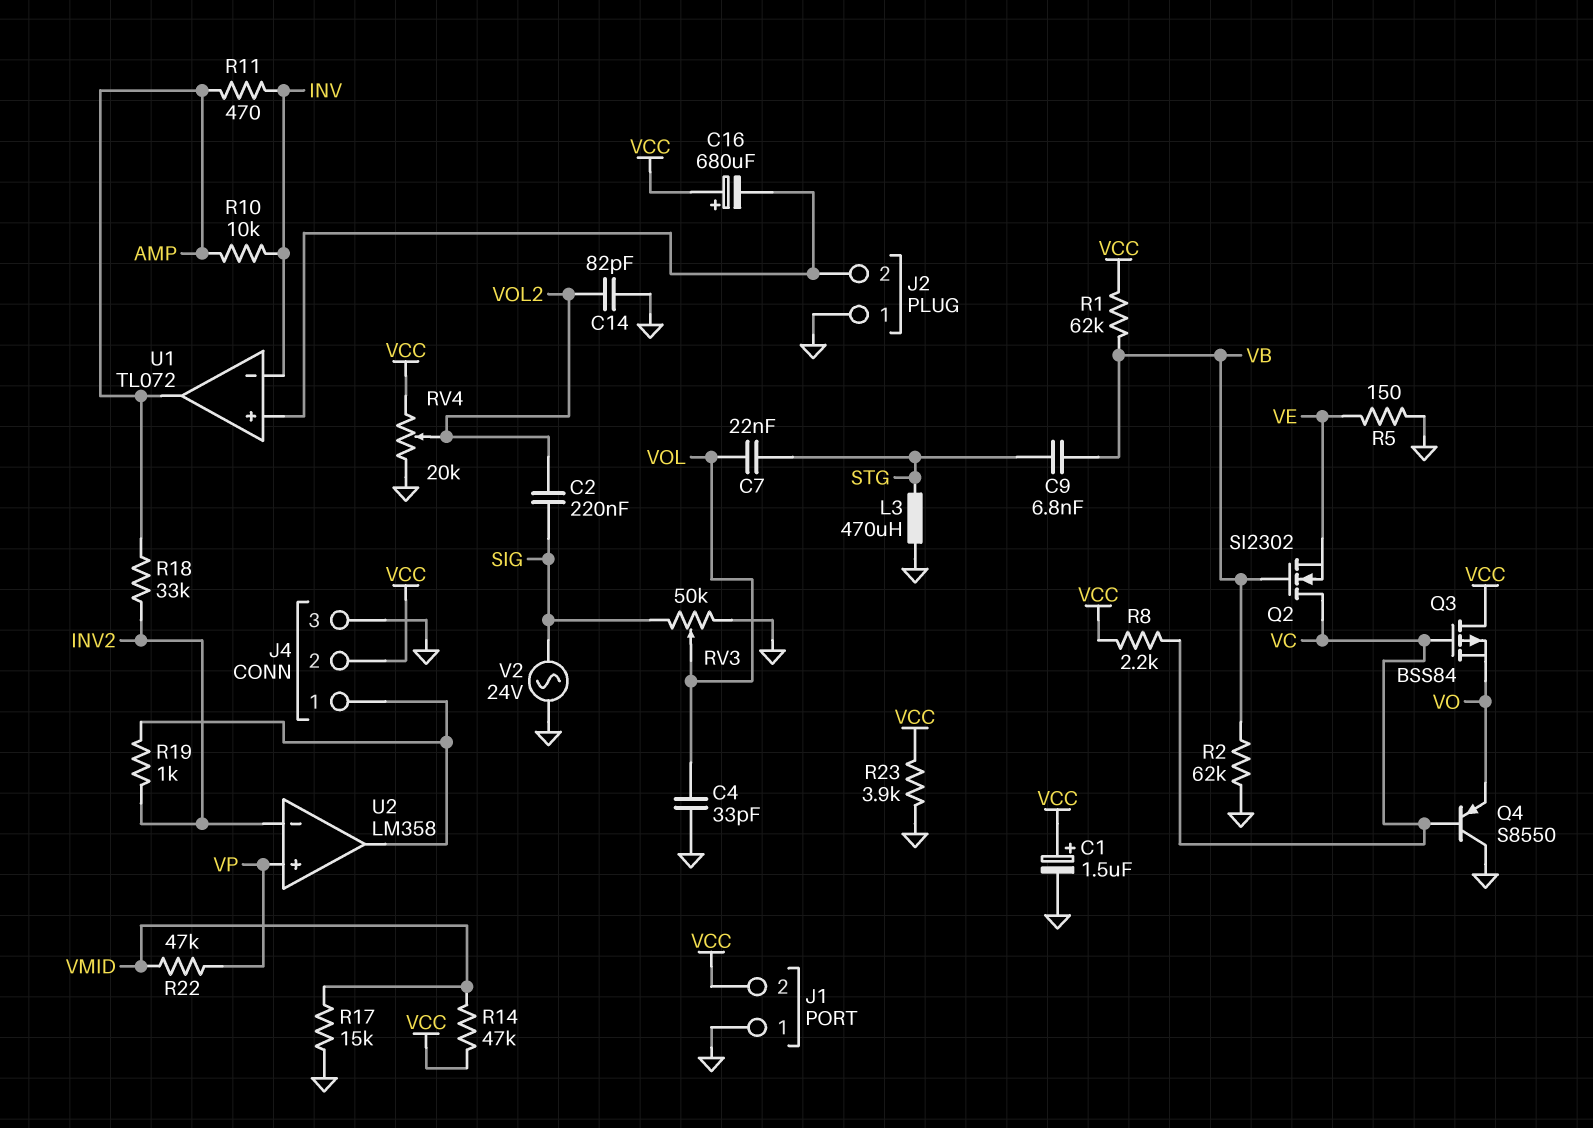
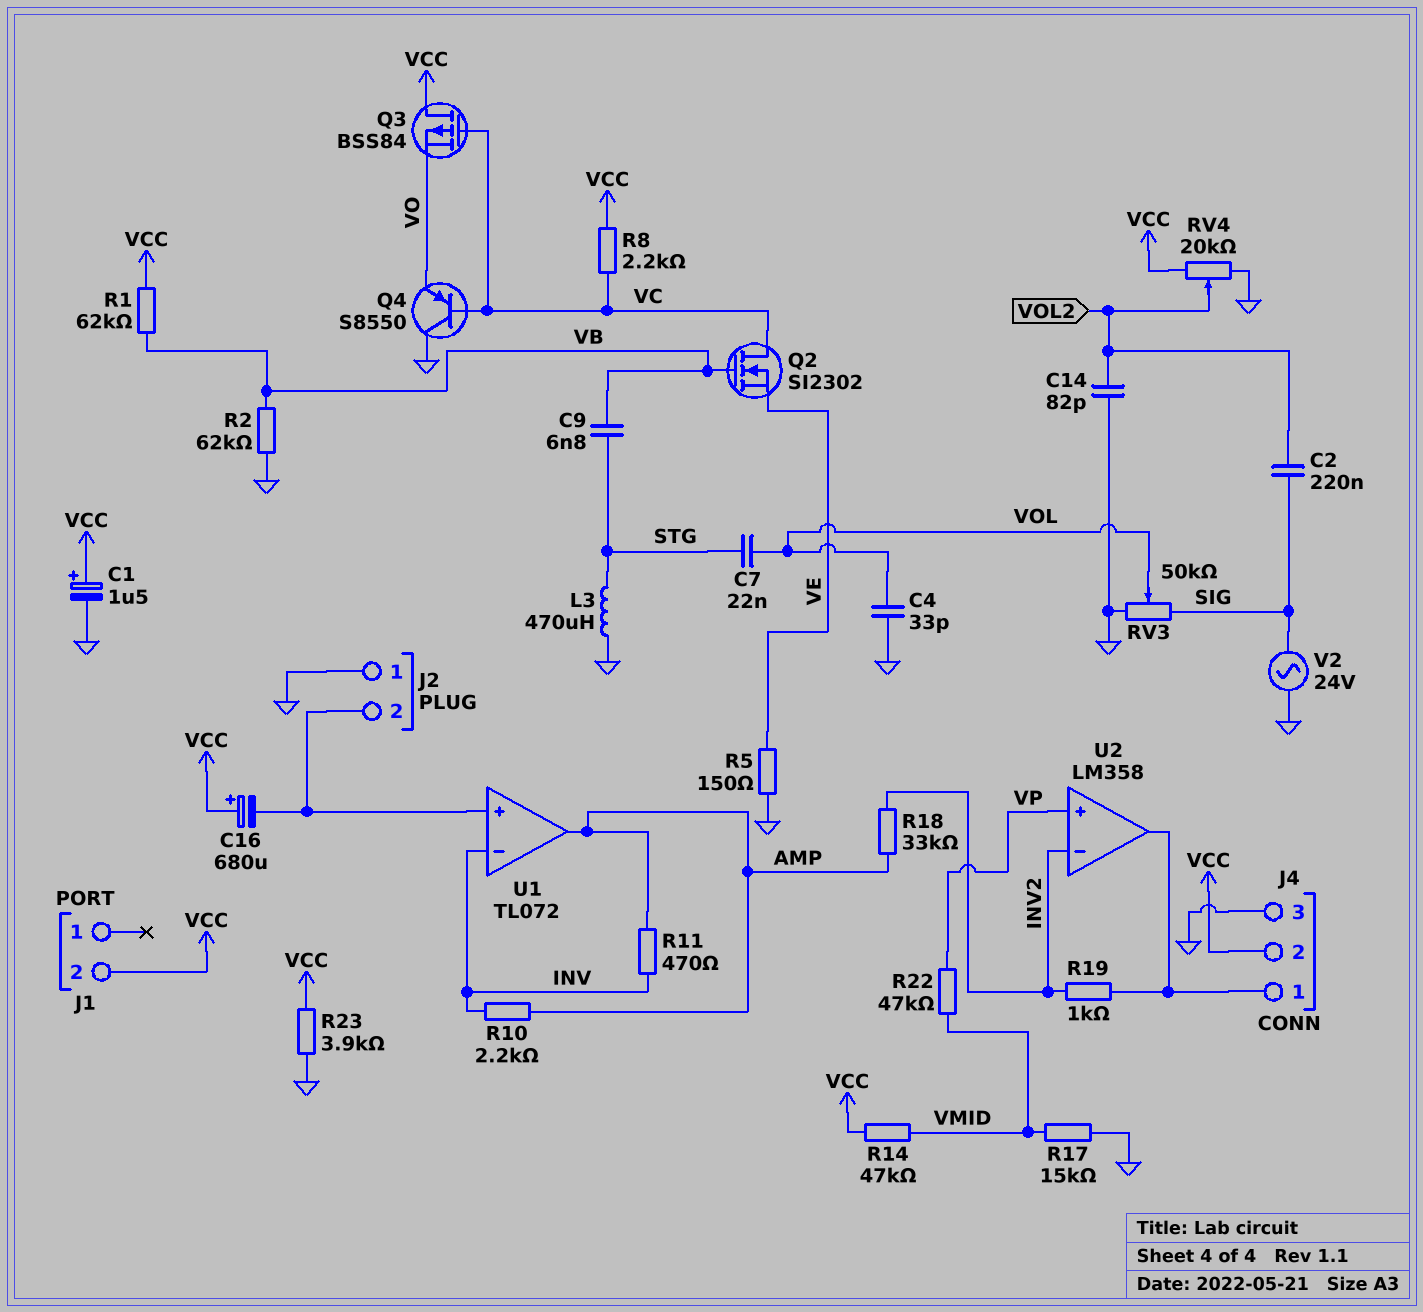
J1 pin 1: GND -> none
R10: 10k (AMP, INV) -> 2.2k (AMP, INV)

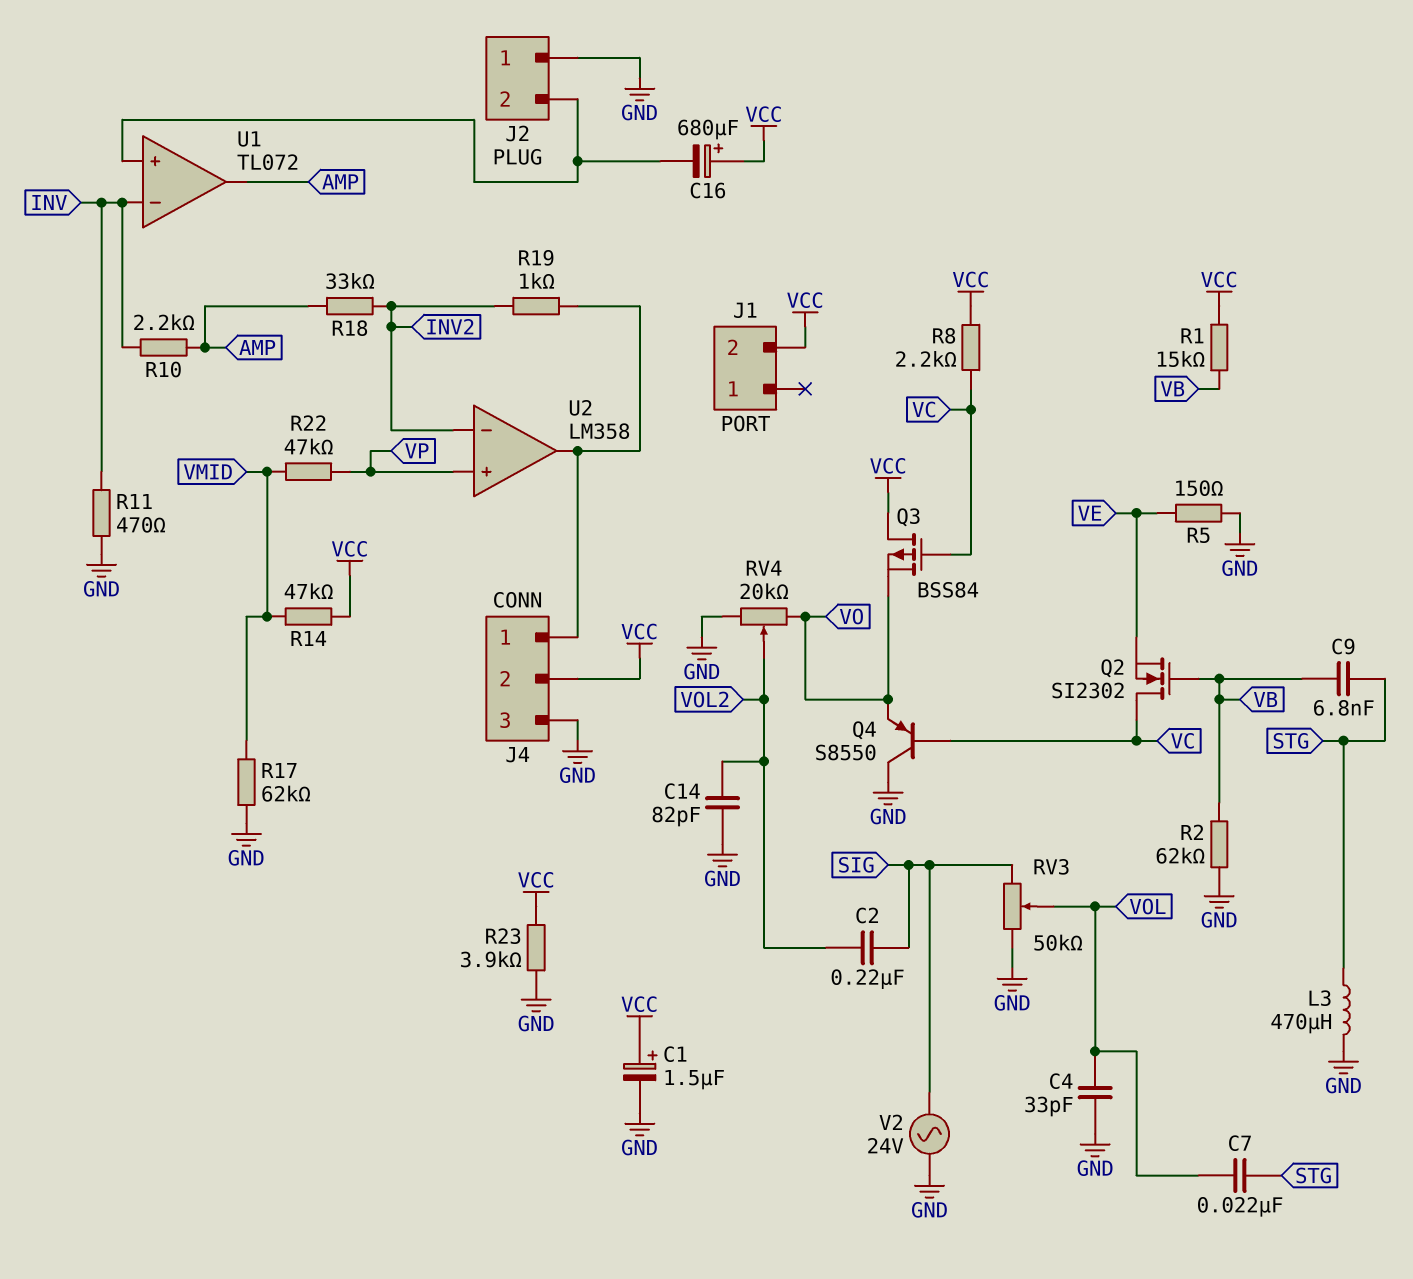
R1: 62k (VB, VCC) -> 15k (VB, VCC)
R11: 470 (AMP, INV) -> 470 (GND, INV)
R17: 15k (GND, VMID) -> 62k (GND, VMID)
RV4: 20k (GND, VCC, wiper VOL2) -> 20k (GND, VO, wiper VOL2)

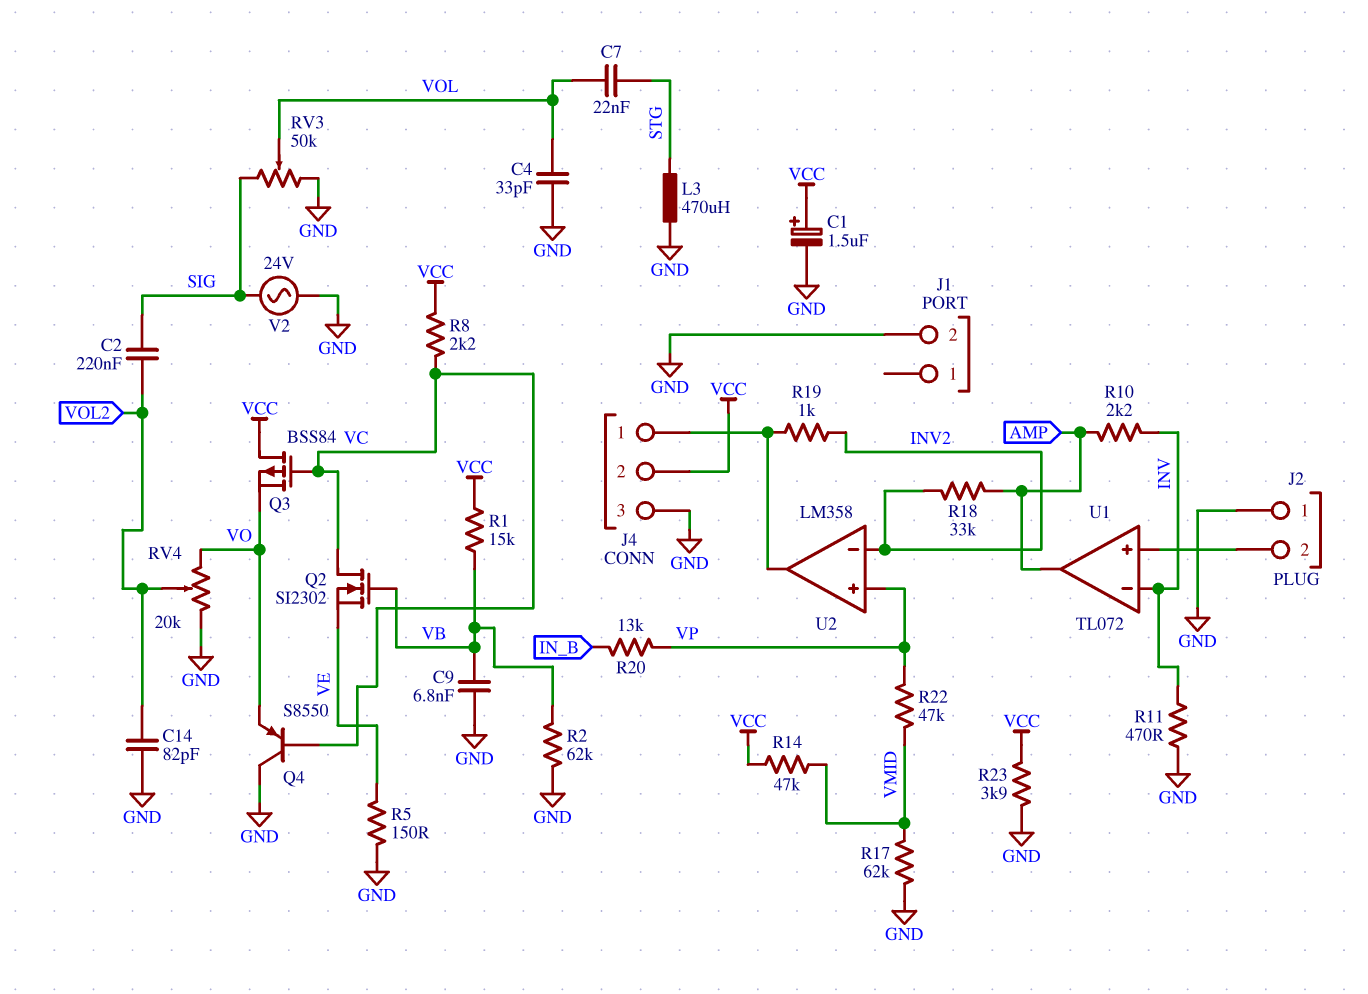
C9: 6.8nF (STG, VB) -> 6.8nF (GND, VB)
C16: 680uF (plus VCC, minus J2/2) -> none
J1 pin 2: VCC -> GND
R20: none -> 13k (IN_B, VP)

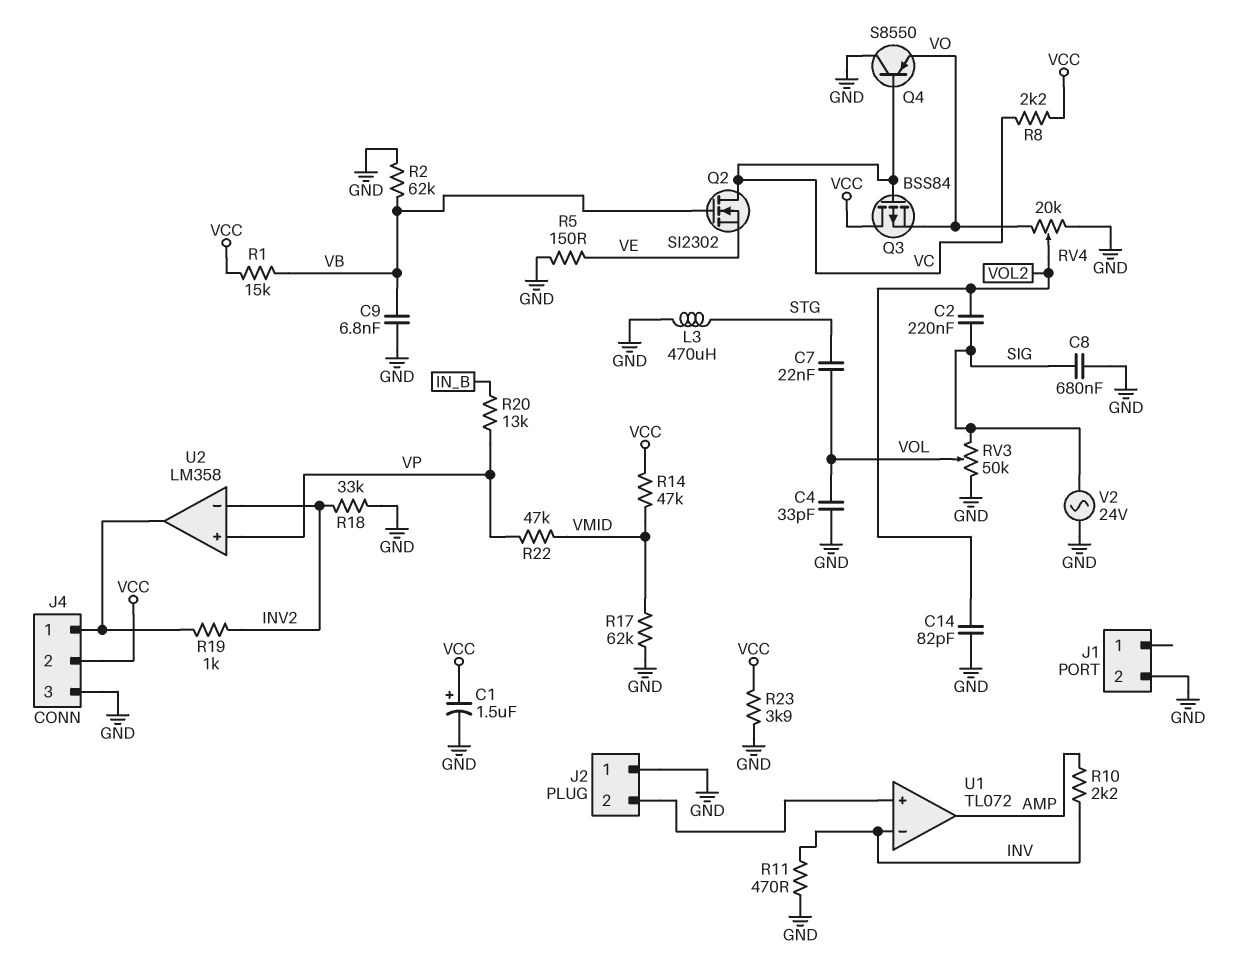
C8: none -> 680nF (GND, SIG)
R18: 33k (AMP, INV2) -> 33k (GND, INV2)

